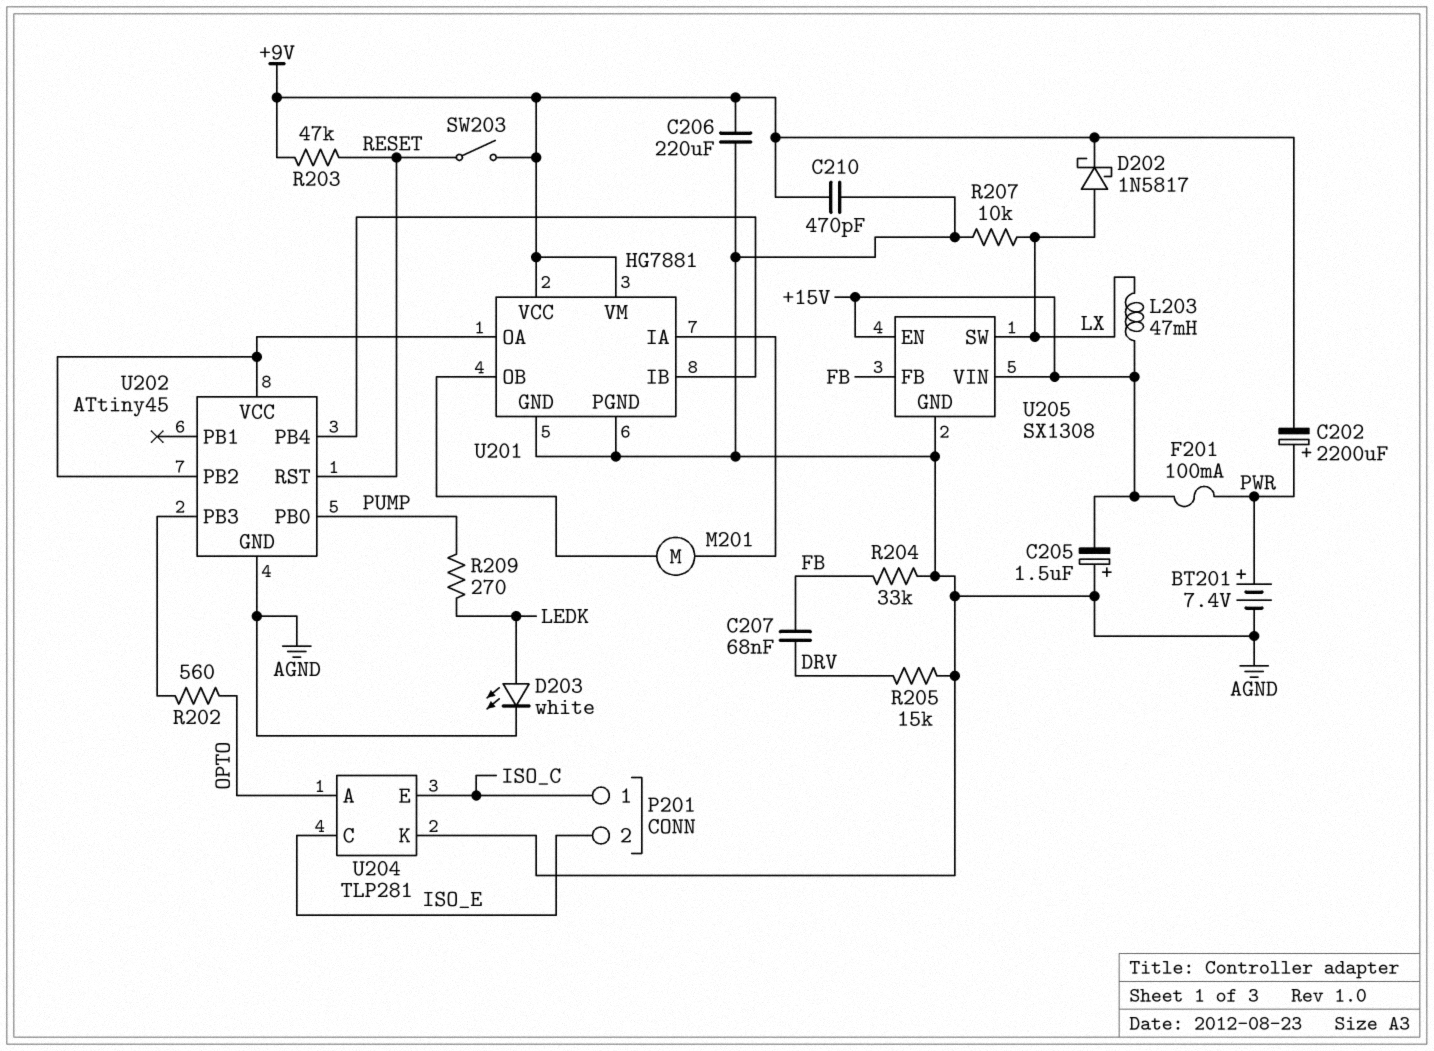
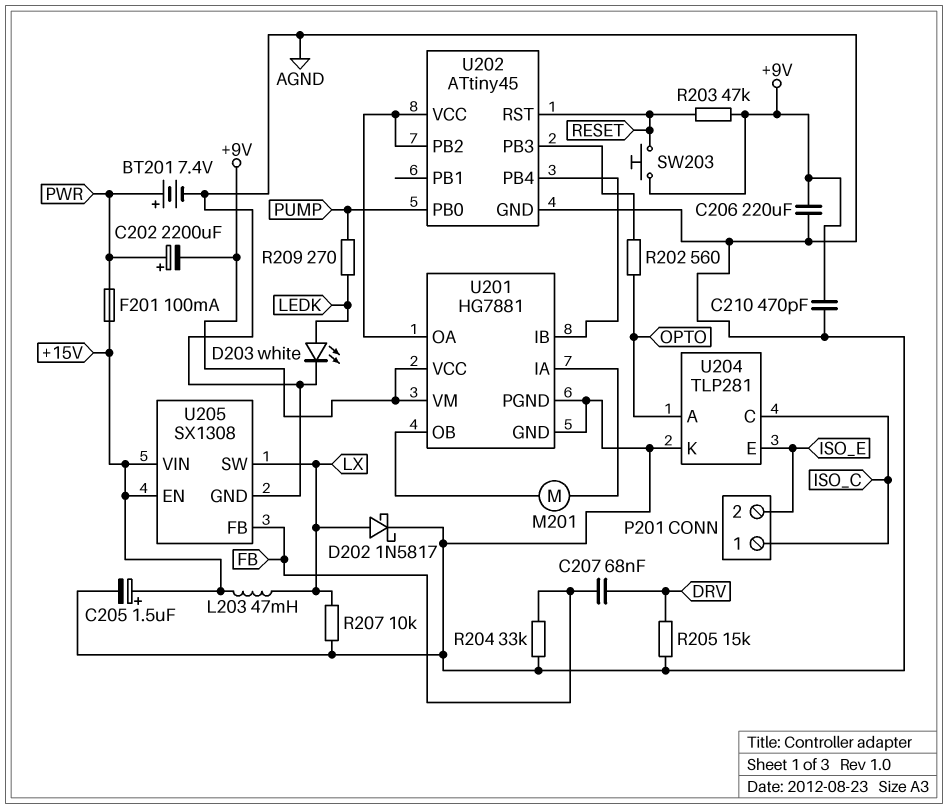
C205: 1.5uF (plus AGND, minus +15V) -> 1.5uF (plus +15V, minus AGND)
D202: schottky 1N5817 (A LX, K +9V) -> schottky 1N5817 (A LX, K AGND)
SW203: switch (+9V, RESET) -> button (+9V, RESET)
U204 pin C: ISO_E -> ISO_C
U204 pin E: ISO_C -> ISO_E

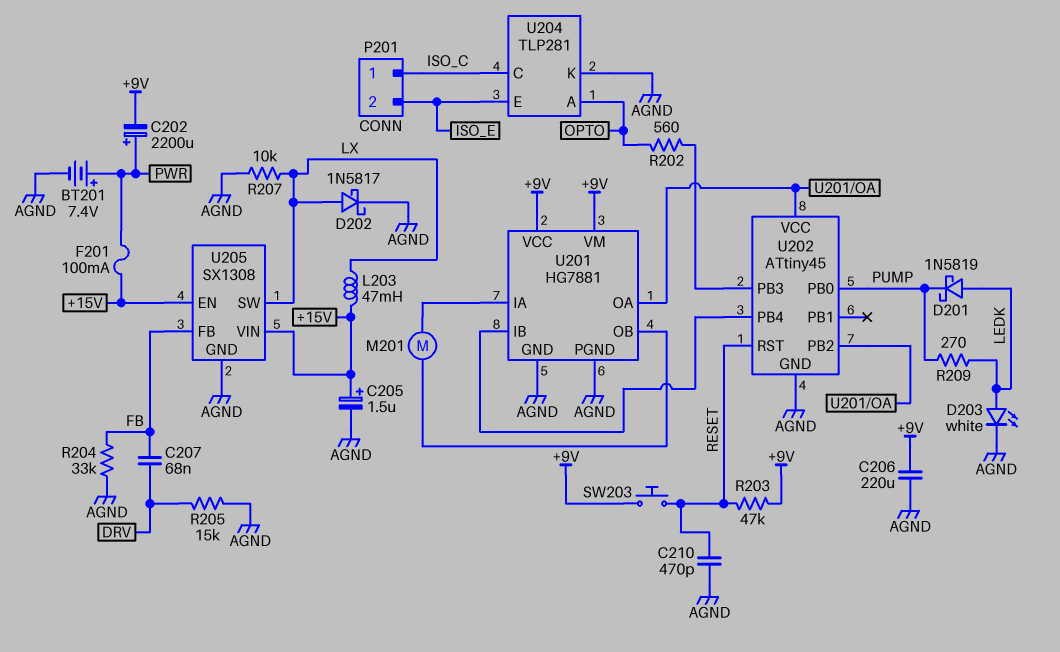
C210: 470pF (+9V, AGND) -> 470pF (AGND, RESET)
D201: none -> schottky 1N5819 (A LEDK, K PUMP)

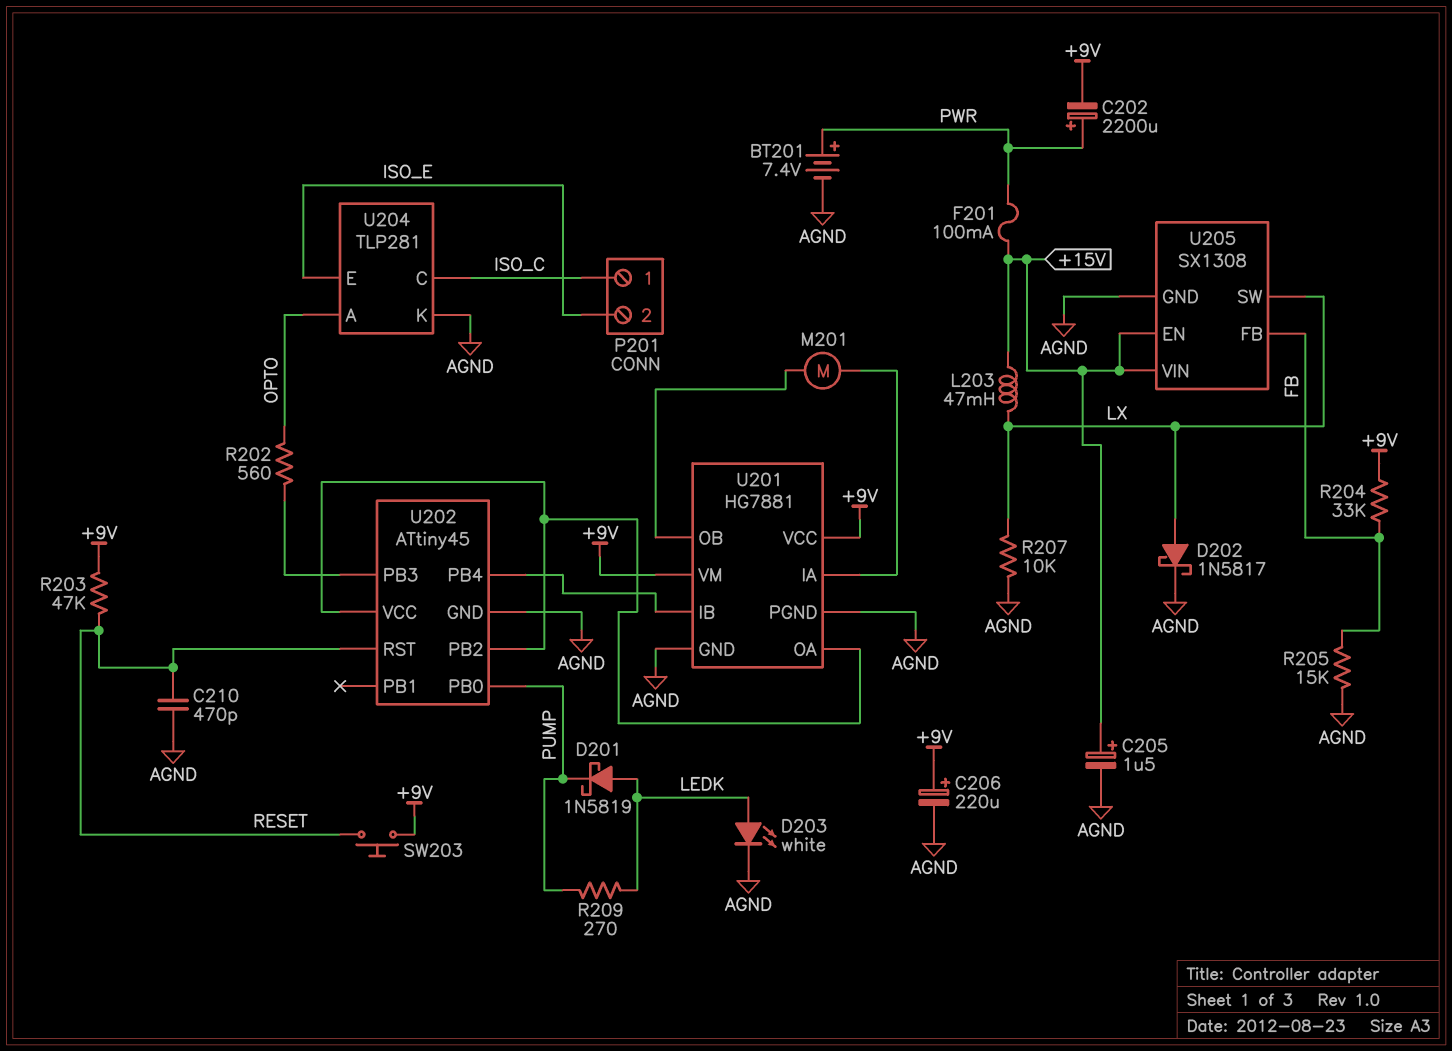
C206: 220uF (+9V, AGND) -> 220uF (plus +9V, minus AGND)
C207: 68nF (DRV, FB) -> none
R204: 33k (AGND, FB) -> 33k (+9V, FB)
R205: 15k (AGND, DRV) -> 15k (AGND, FB)

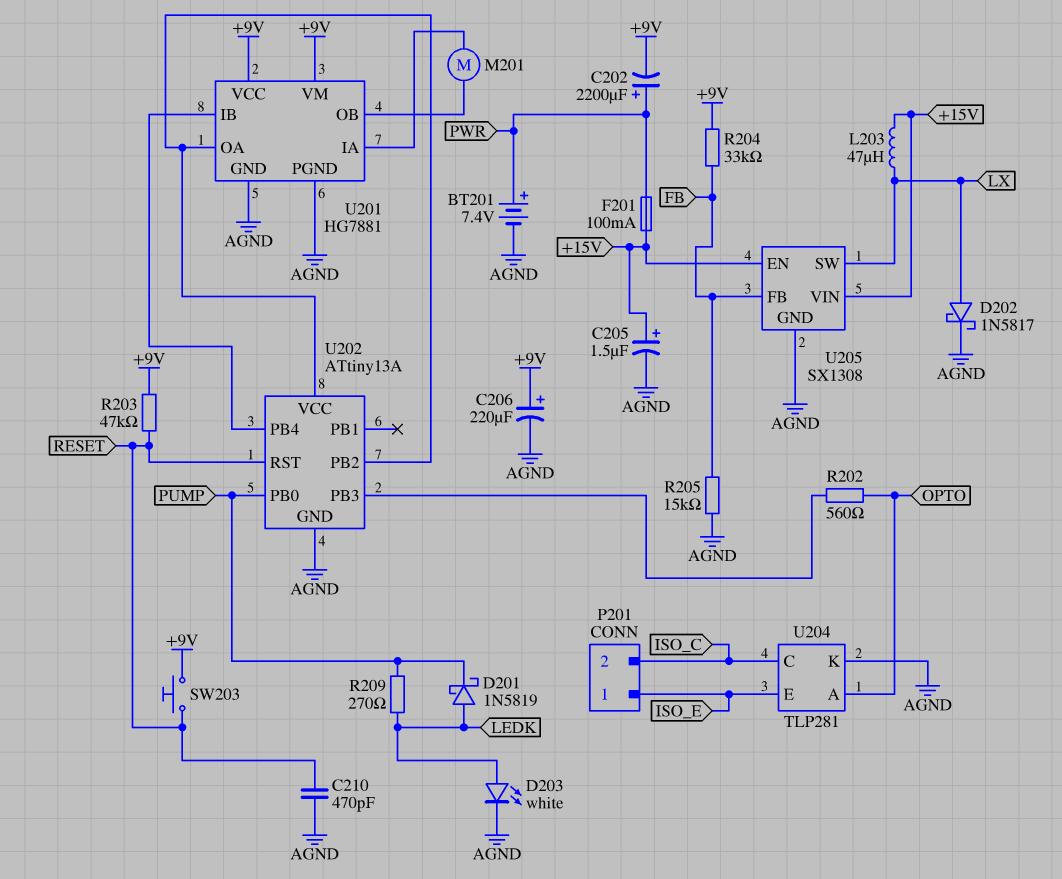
L203: 47mH (+15V, LX) -> 47uH (+15V, LX)
P201 pin 1: ISO_C -> ISO_E
P201 pin 2: ISO_E -> ISO_C
R207: 10k (AGND, LX) -> none
U202: ATtiny45 -> ATtiny13A

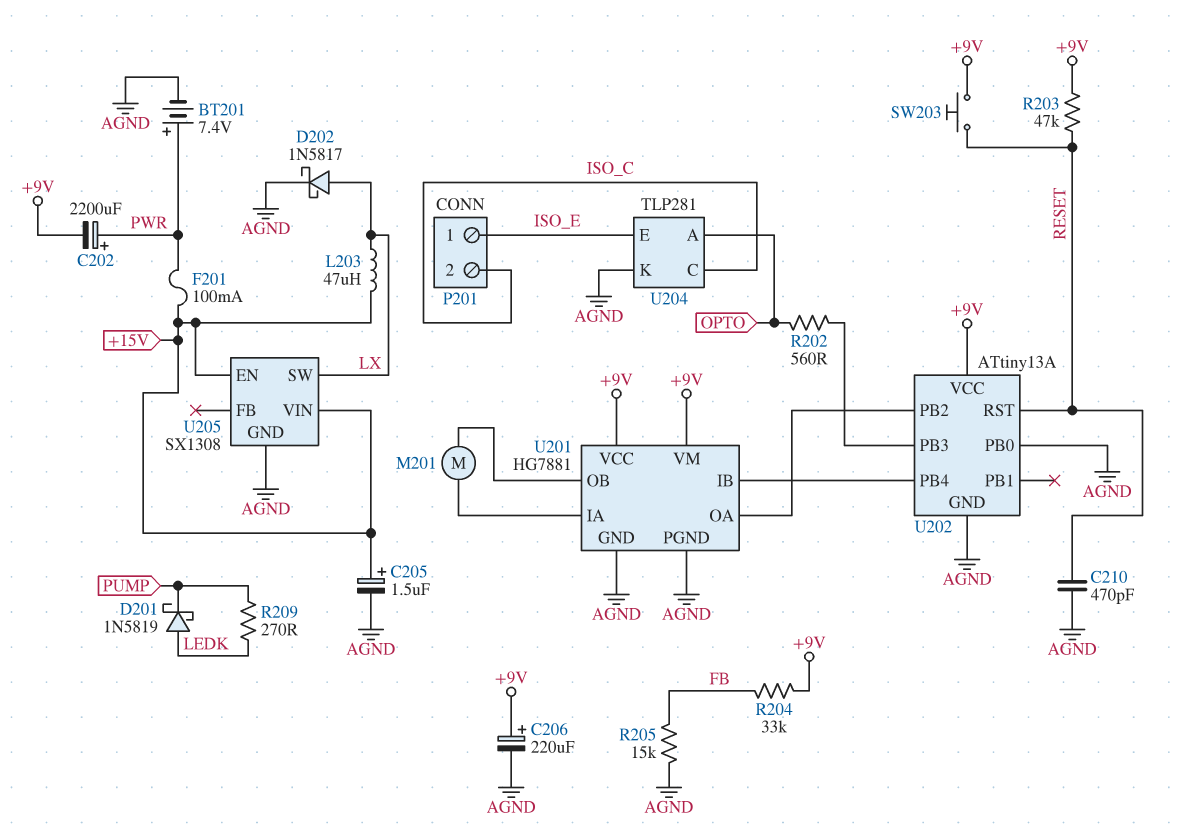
D203: LED white (A LEDK, K AGND) -> none
U202 pin PB0: PUMP -> AGND
U202 pin VCC: U201/OA -> +9V
U205 pin FB: FB -> none

